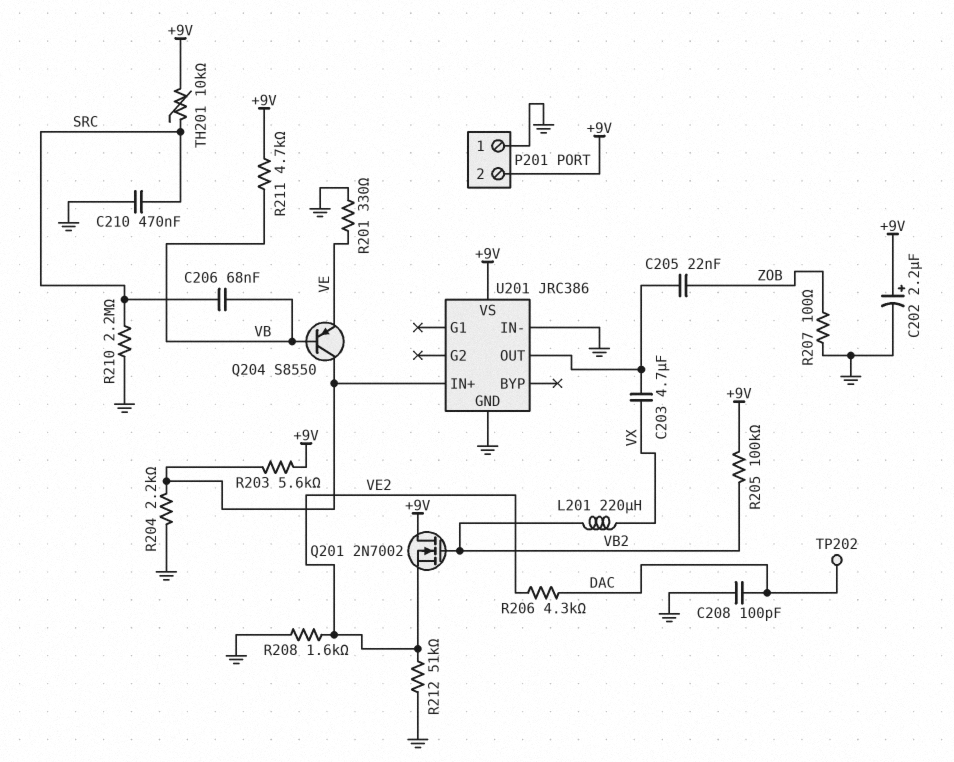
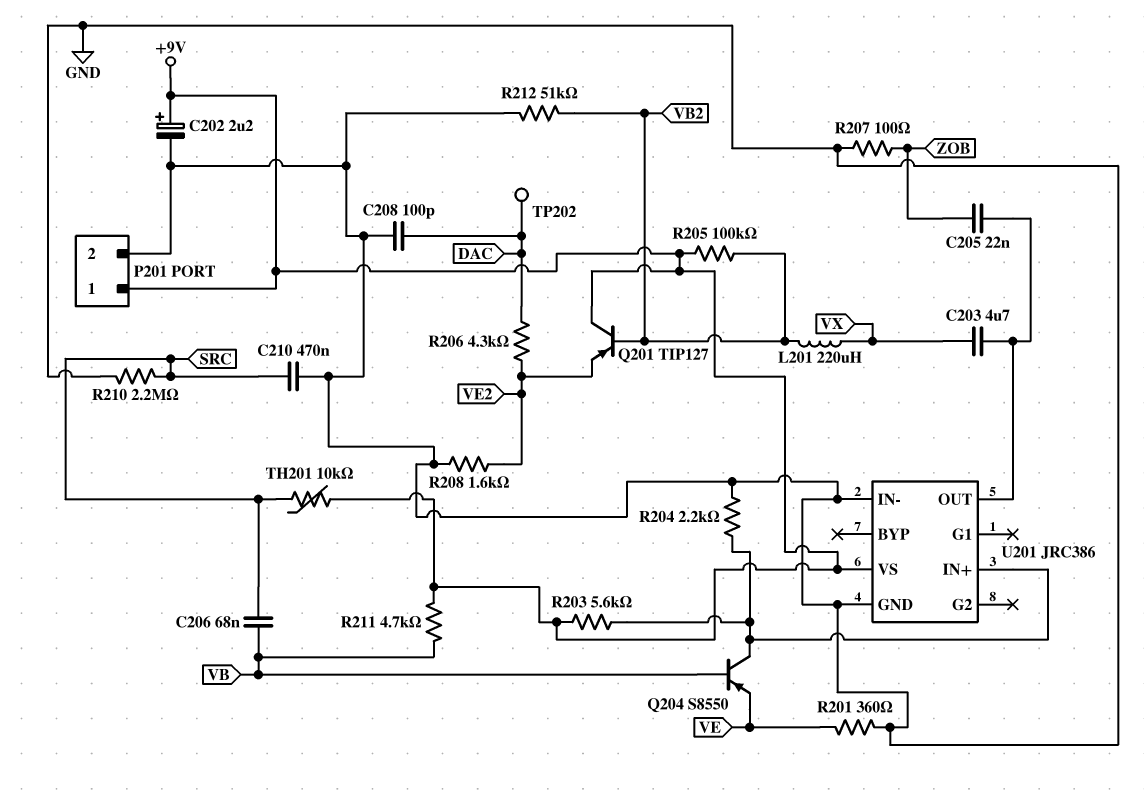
P201 pin 1: GND -> +9V
P201 pin 2: +9V -> GND
Q201: NMOS 2N7002 (G VB2, D +9V, S VE2) -> PNP TIP127 (B VB2, C +9V, E VE2)
R201: 330 (GND, VE) -> 360 (GND, VE)
R212: 51k (GND, VE2) -> 51k (GND, VB2)

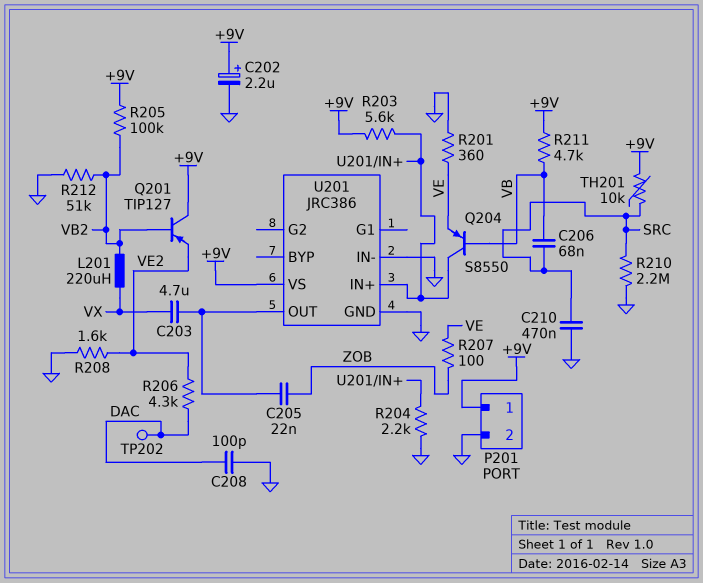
R207: 100 (GND, ZOB) -> 100 (VE, ZOB)

